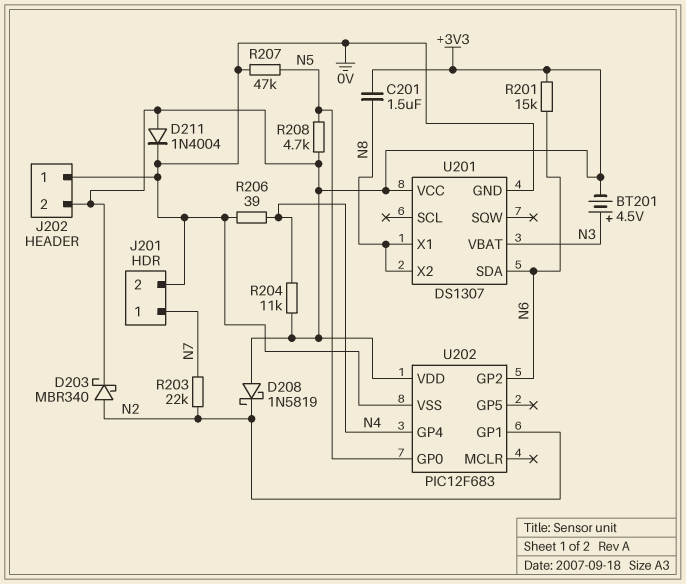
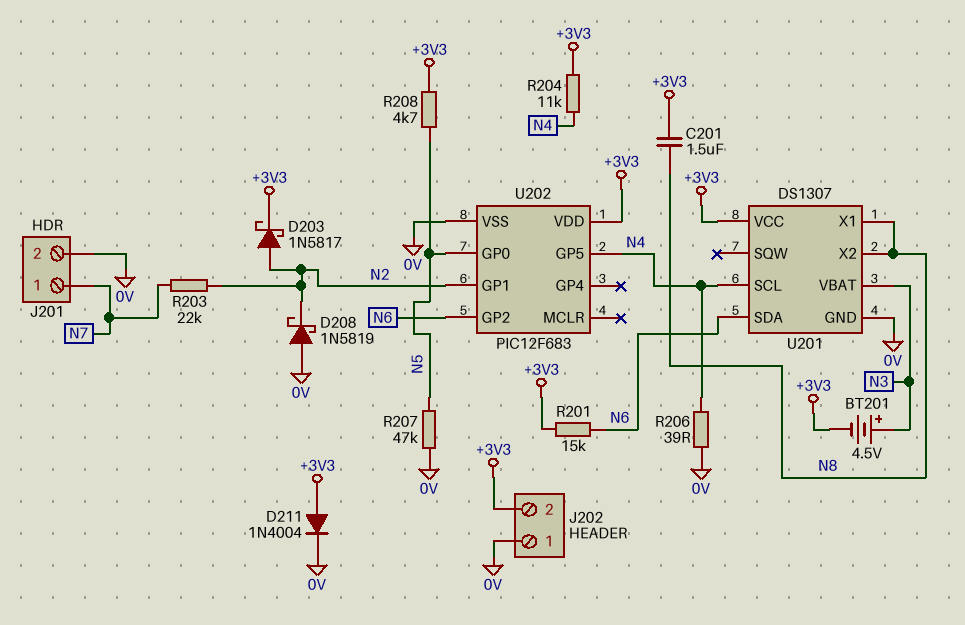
D203: schottky MBR340 (A N2, K +3V3) -> schottky 1N5817 (A N2, K +3V3)
D208: schottky 1N5819 (A +3V3, K N2) -> schottky 1N5819 (A 0V, K N2)
U201 pin SCL: none -> N4
U202 pin GP4: N4 -> none
U202 pin GP5: none -> N4

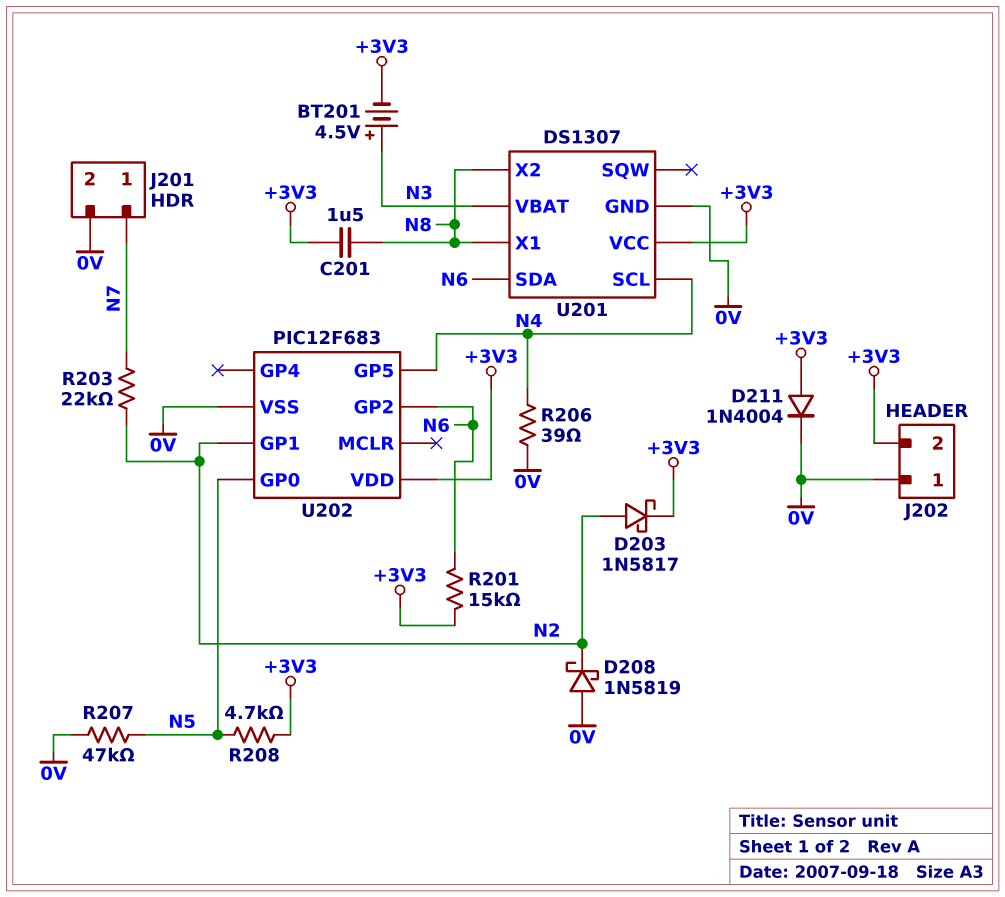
R204: 11k (+3V3, N4) -> none

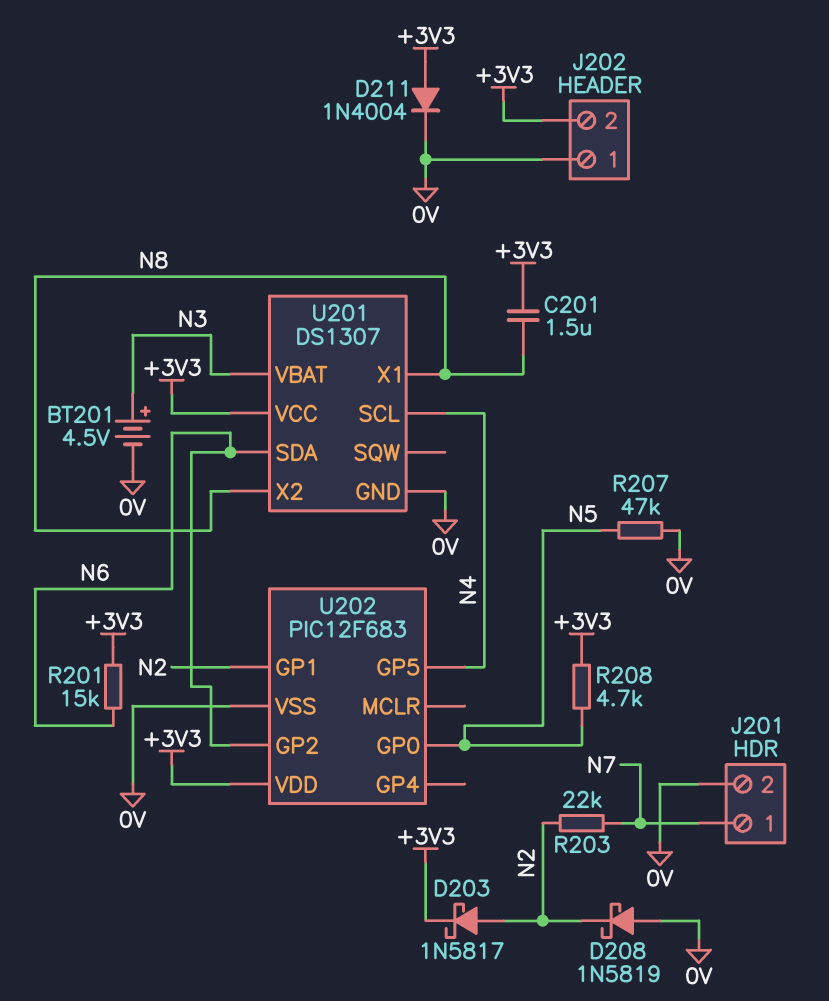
BT201: 4.5V (plus N3, minus +3V3) -> 4.5V (plus N3, minus 0V)
R206: 39 (0V, N4) -> none

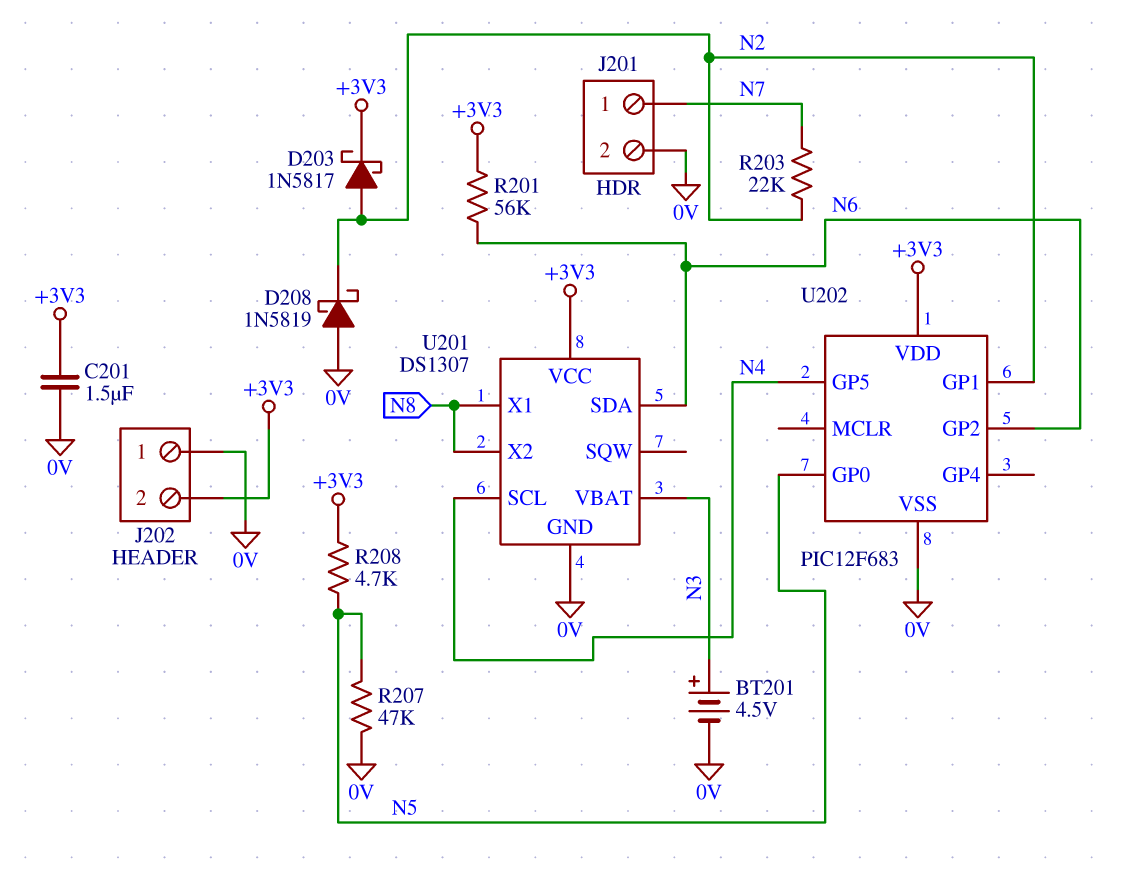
C201: 1.5uF (+3V3, N8) -> 1.5uF (+3V3, 0V)
D211: diode 1N4004 (A +3V3, K 0V) -> none
R201: 15k (+3V3, N6) -> 56k (+3V3, N6)

